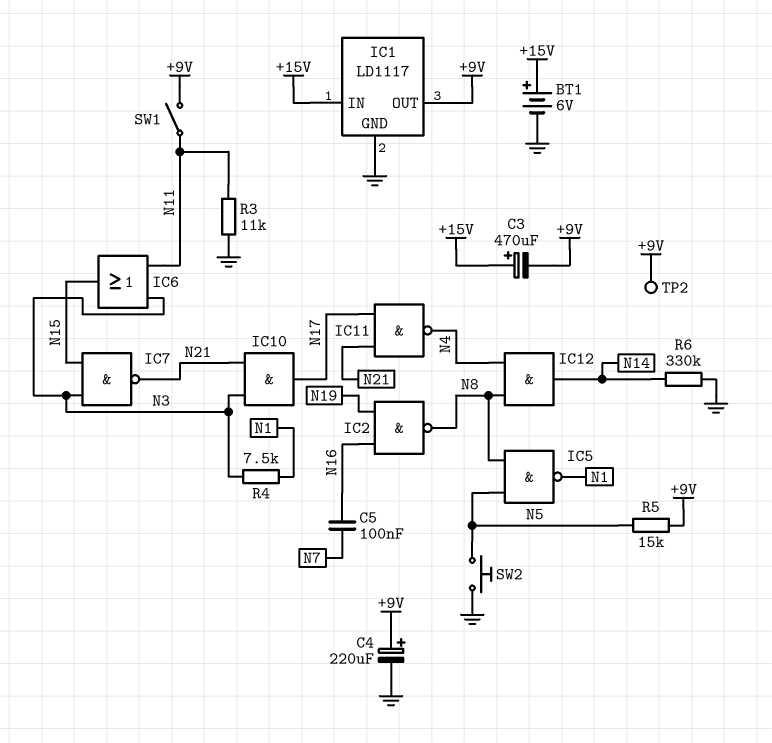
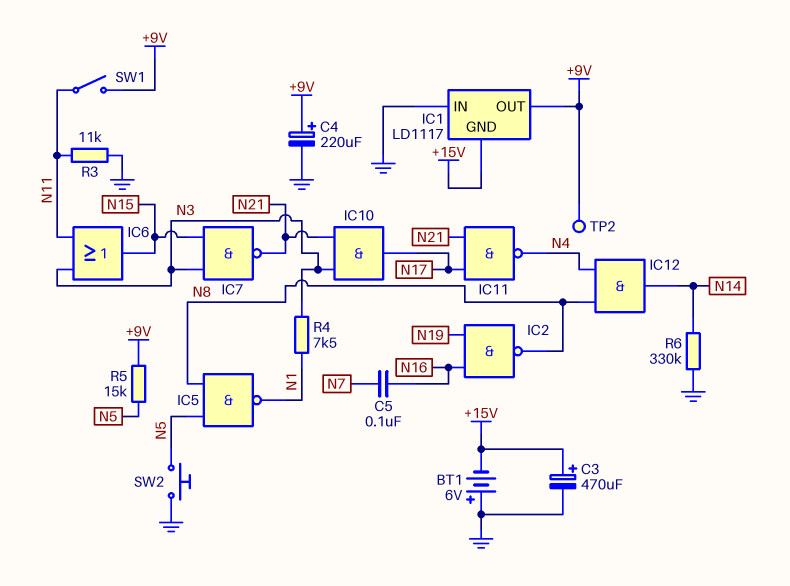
BT1: 6V (plus +15V, minus GND) -> 6V (plus GND, minus +15V)
C3: 470uF (plus +15V, minus +9V) -> 470uF (plus +15V, minus GND)
IC1 pin GND: GND -> +15V
IC1 pin IN: +15V -> GND

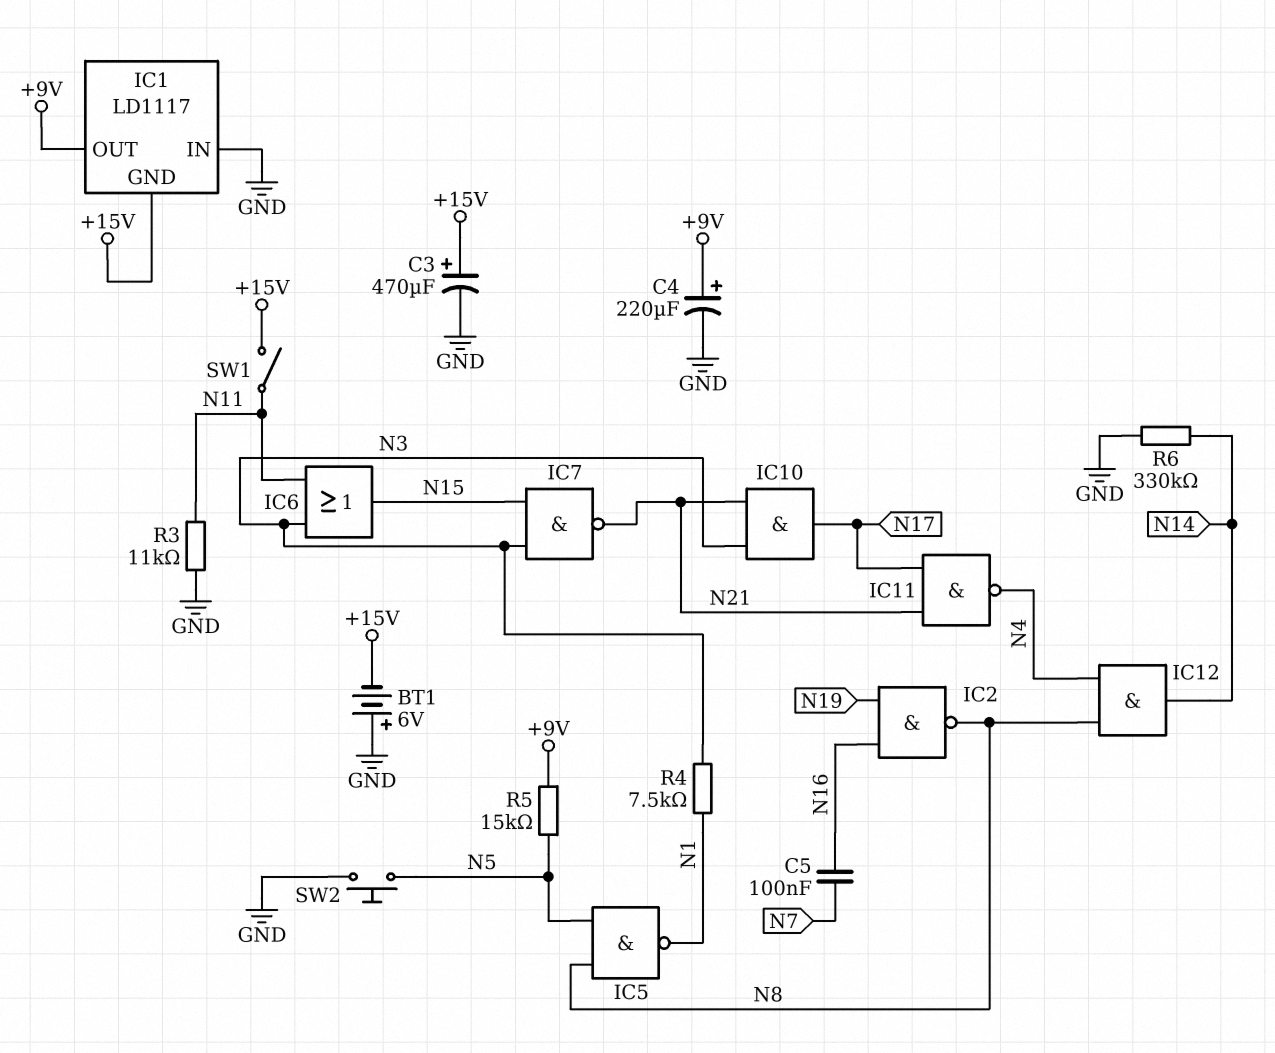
SW1: switch (+9V, N11) -> switch (+15V, N11)
TP2: test point (+9V) -> none

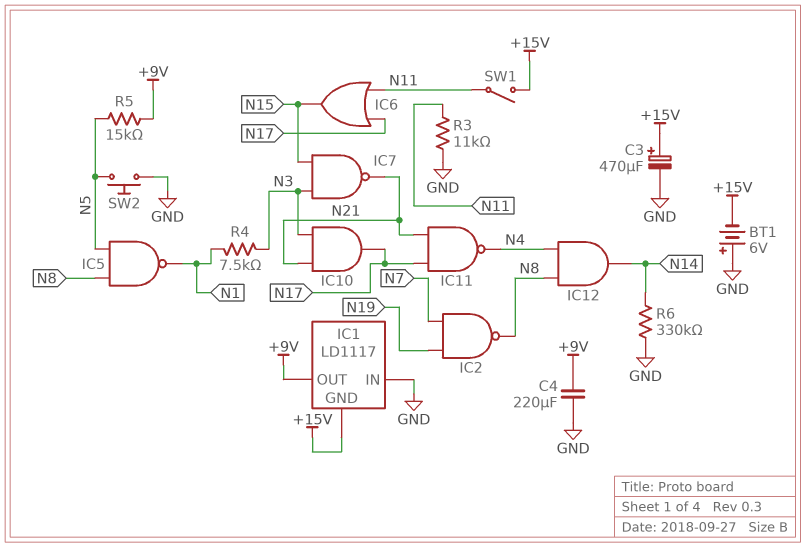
C4: 220uF (plus +9V, minus GND) -> 220uF (+9V, GND)
C5: 100nF (N7, N16) -> none
IC2: NAND (in N16, in N19, out N8) -> NAND (in N7, in N19, out N8)
IC6: OR (in N3, in N11, out N15) -> OR (in N11, in N17, out N15)

